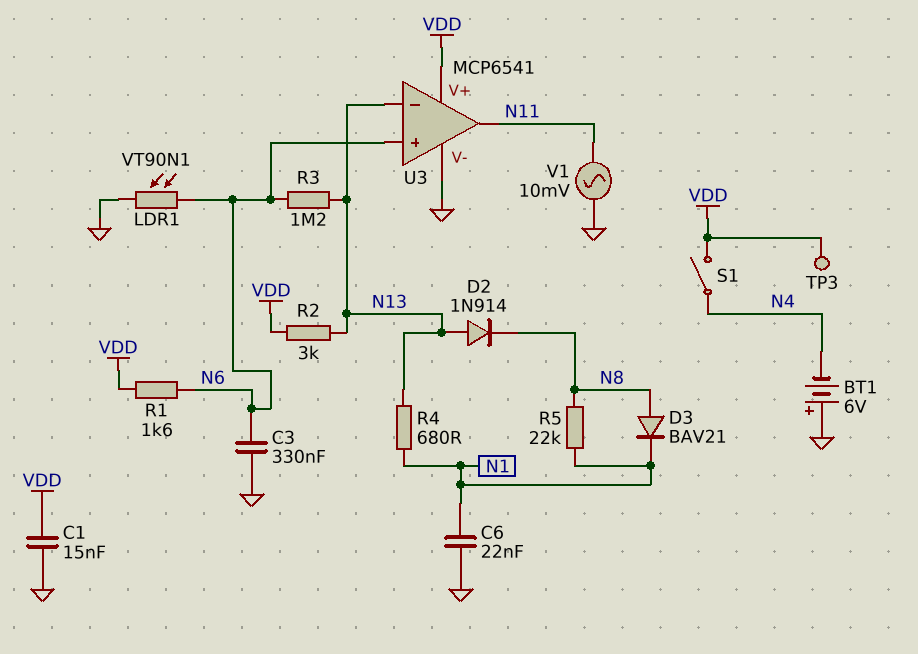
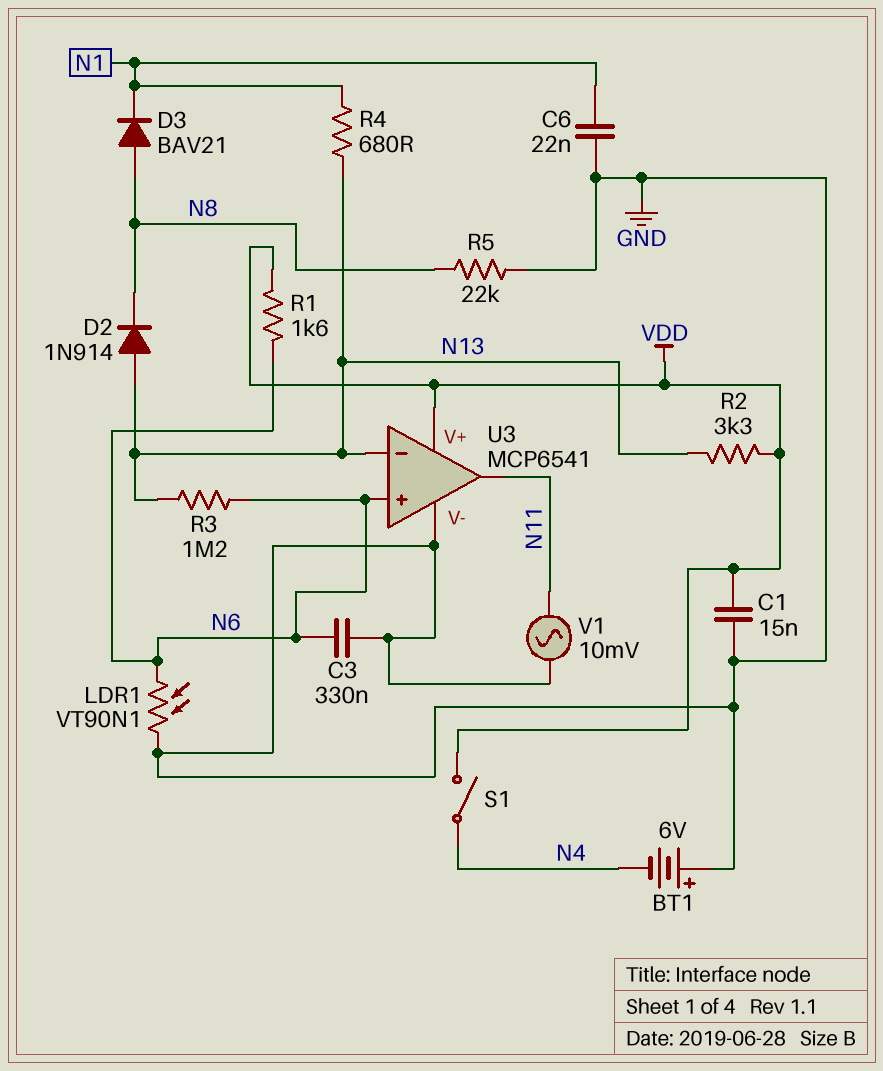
R2: 3k (N13, VDD) -> 3.3k (N13, VDD)
R5: 22k (N1, N8) -> 22k (GND, N8)
TP3: test point (VDD) -> none

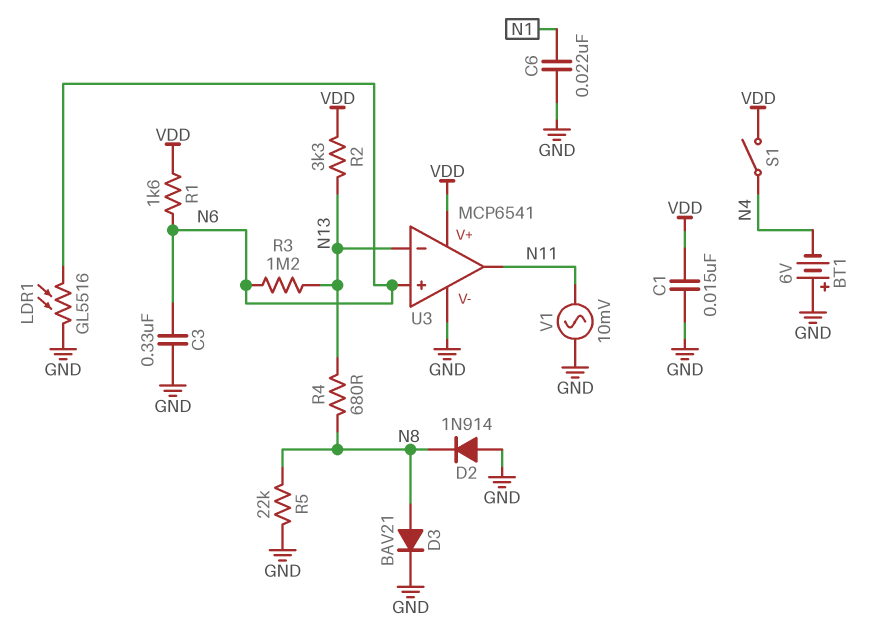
D2: diode 1N914 (A N13, K N8) -> diode 1N914 (A GND, K N8)
D3: diode BAV21 (A N8, K N1) -> diode BAV21 (A N8, K GND)
LDR1: VT90N1 (GND, N6) -> GL5516 (GND, N6)
R4: 680 (N1, N13) -> 680 (N8, N13)

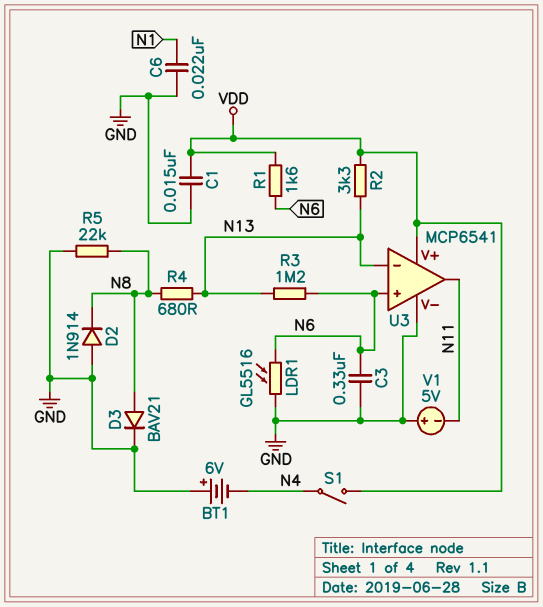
V1: AC 10mV (GND, N11) -> 5V (plus GND, minus N11)

